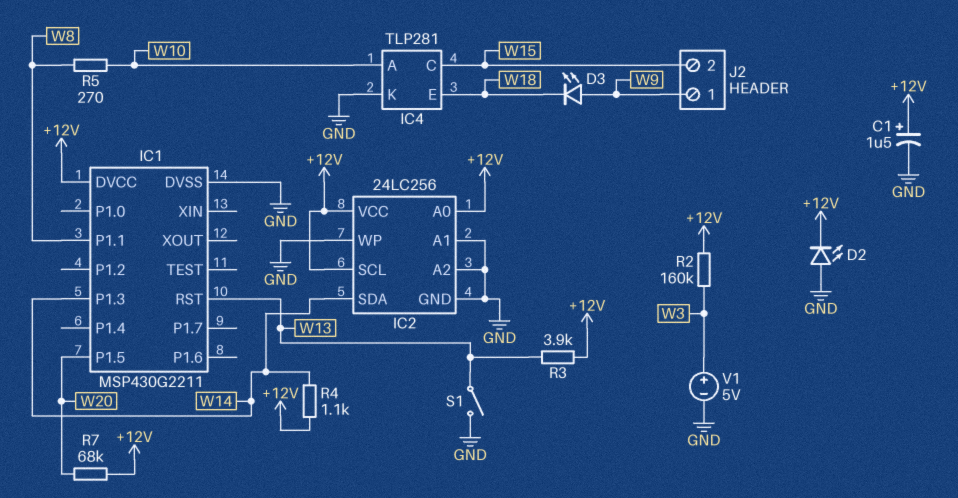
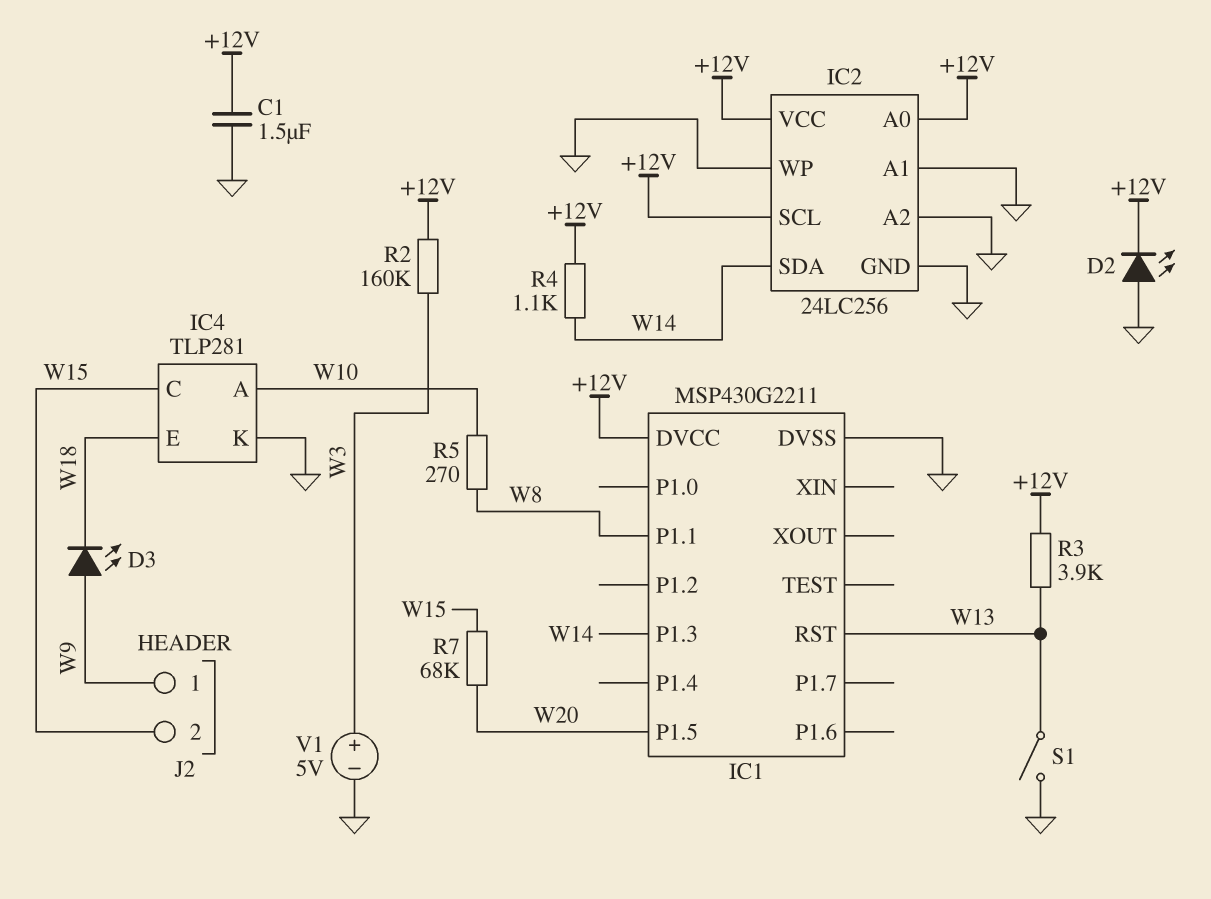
C1: 1.5uF (plus +12V, minus GND) -> 1.5uF (+12V, GND)
R7: 68k (+12V, W20) -> 68k (W15, W20)

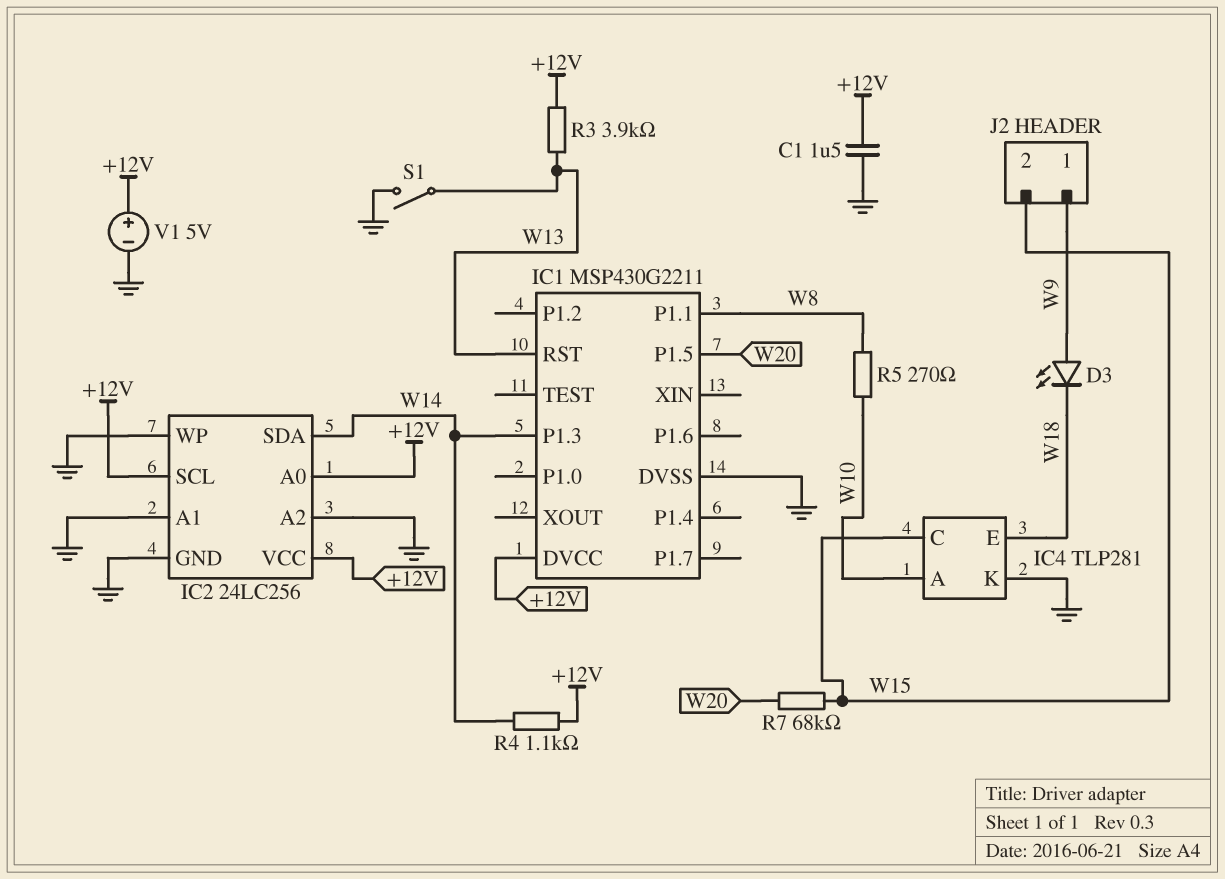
D2: LED (A GND, K +12V) -> none
R2: 160k (+12V, W3) -> none
V1: 5V (plus W3, minus GND) -> 5V (plus +12V, minus GND)

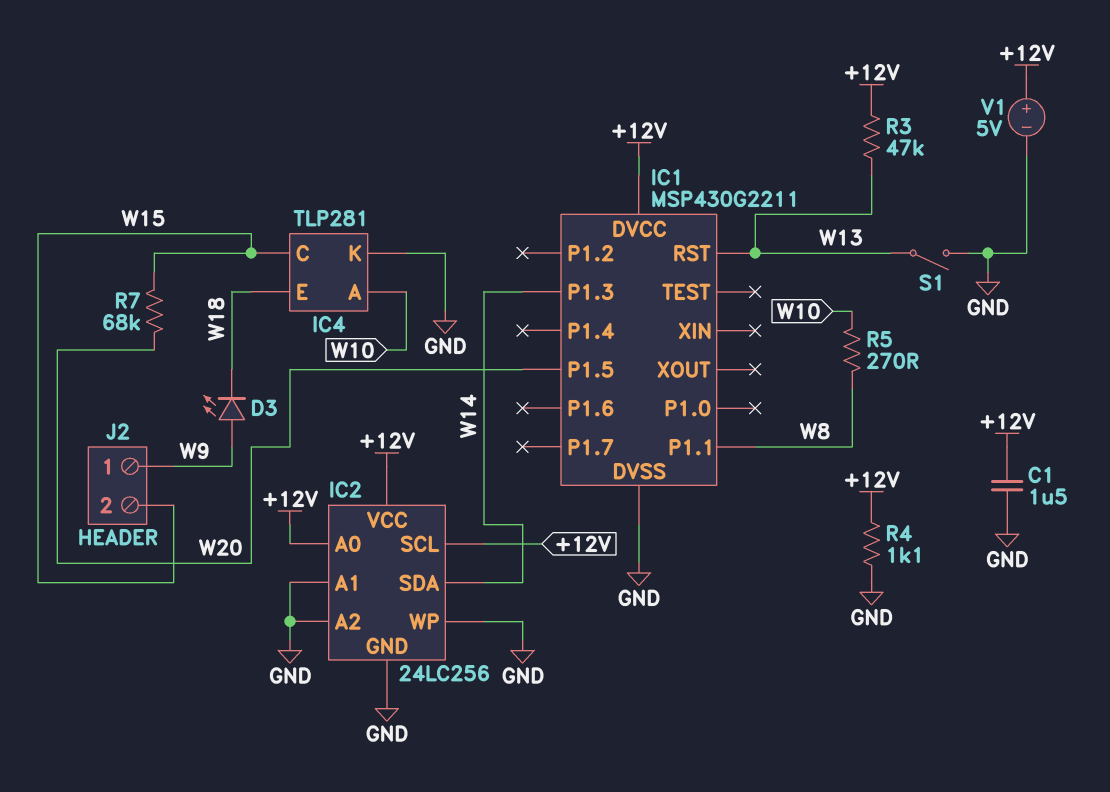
R3: 3.9k (+12V, W13) -> 47k (+12V, W13)
R4: 1.1k (+12V, W14) -> 1.1k (+12V, GND)

